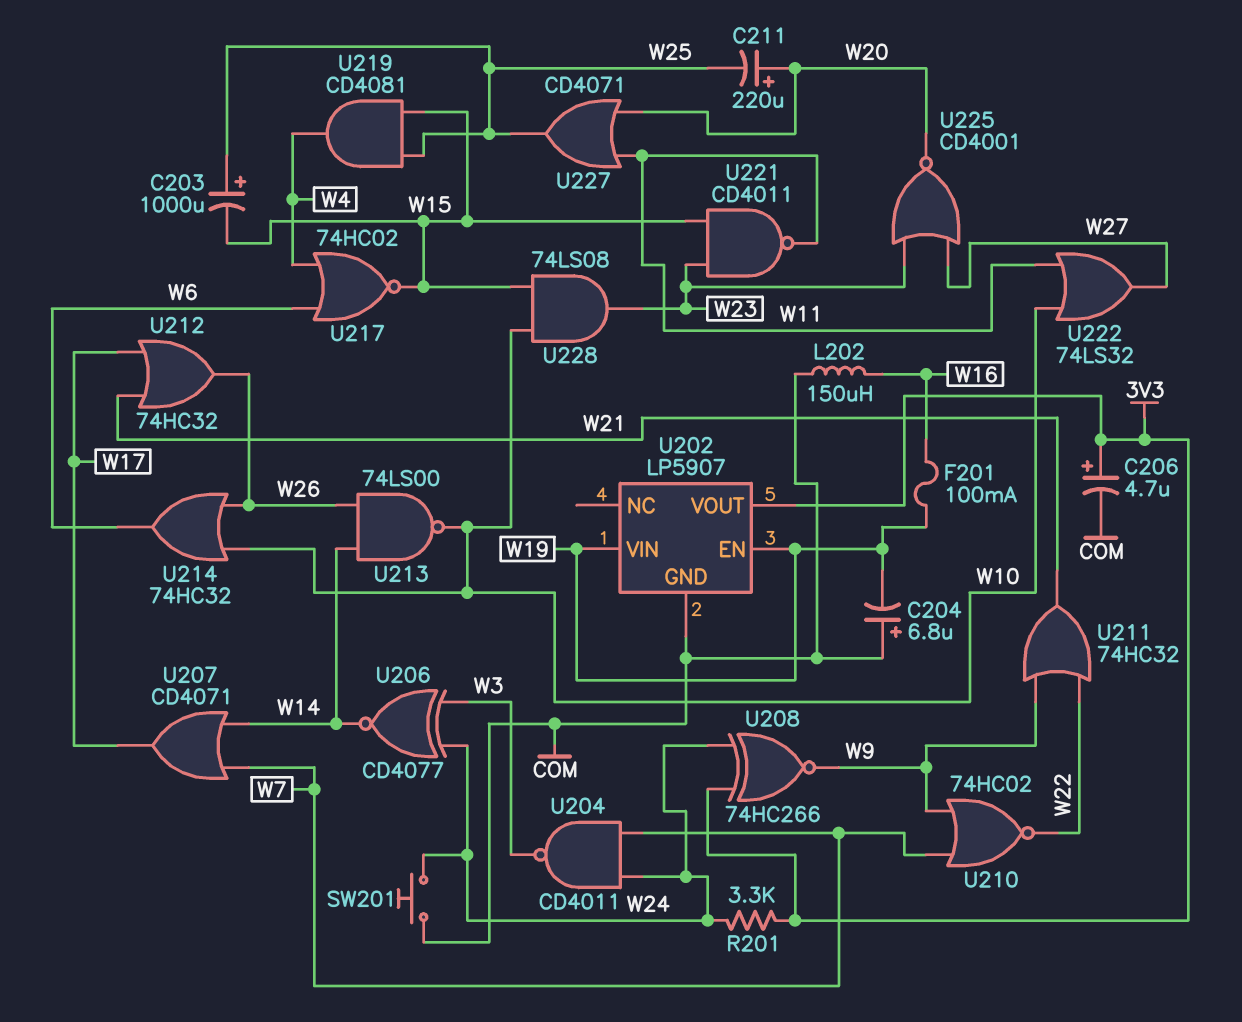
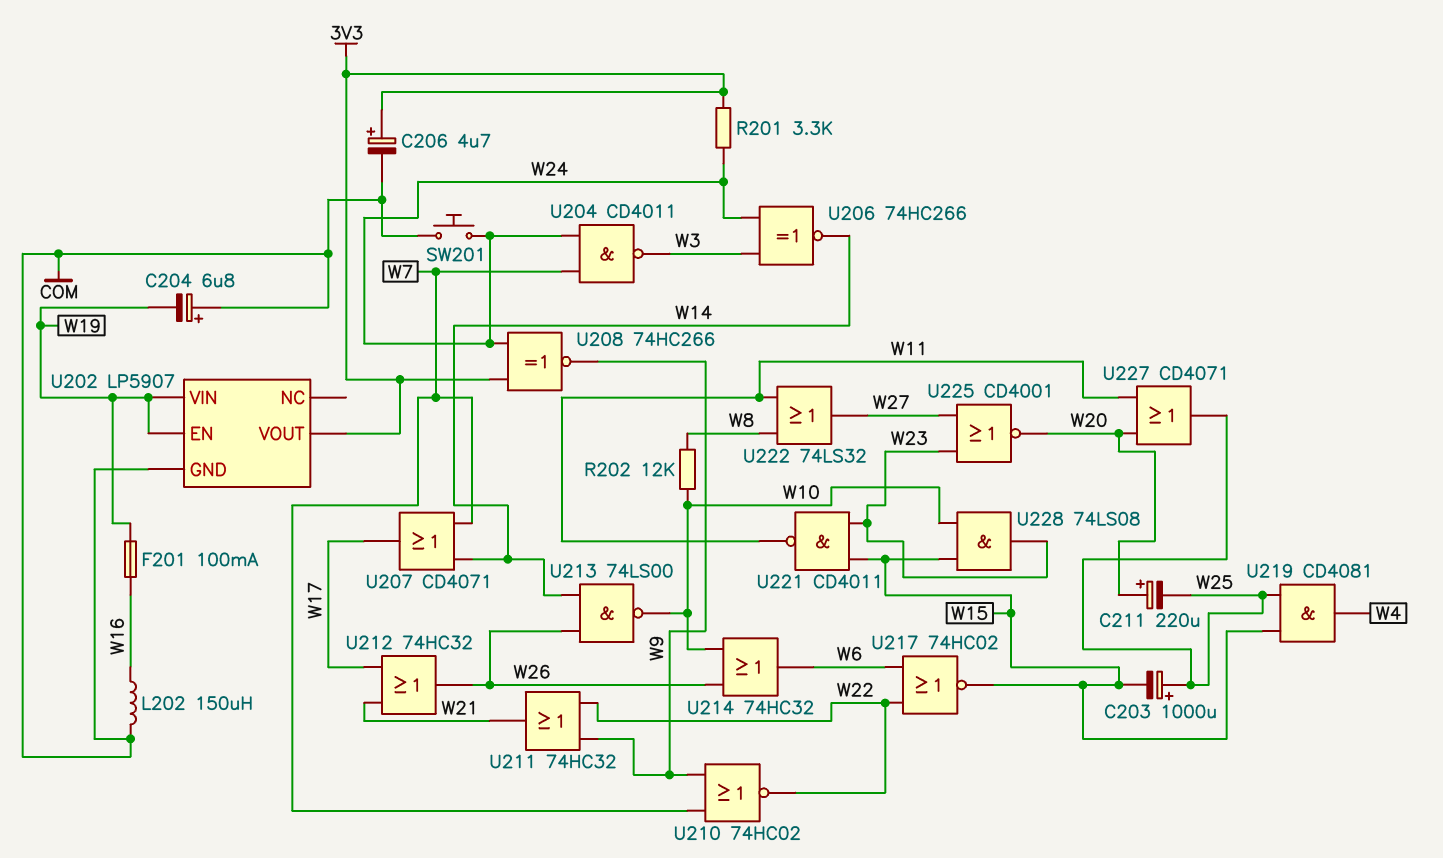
R202: none -> 12k (W8, W10)
U206: XNOR CD4077 (in W3, in W24, out W14) -> XNOR 74HC266 (in W3, in W24, out W14)
U217: NOR 74HC02 (in W4, in W6, out W15) -> NOR 74HC02 (in W6, in W22, out W15)
U222: OR 74LS32 (in W10, in W11, out W27) -> OR 74LS32 (in W8, in W11, out W27)

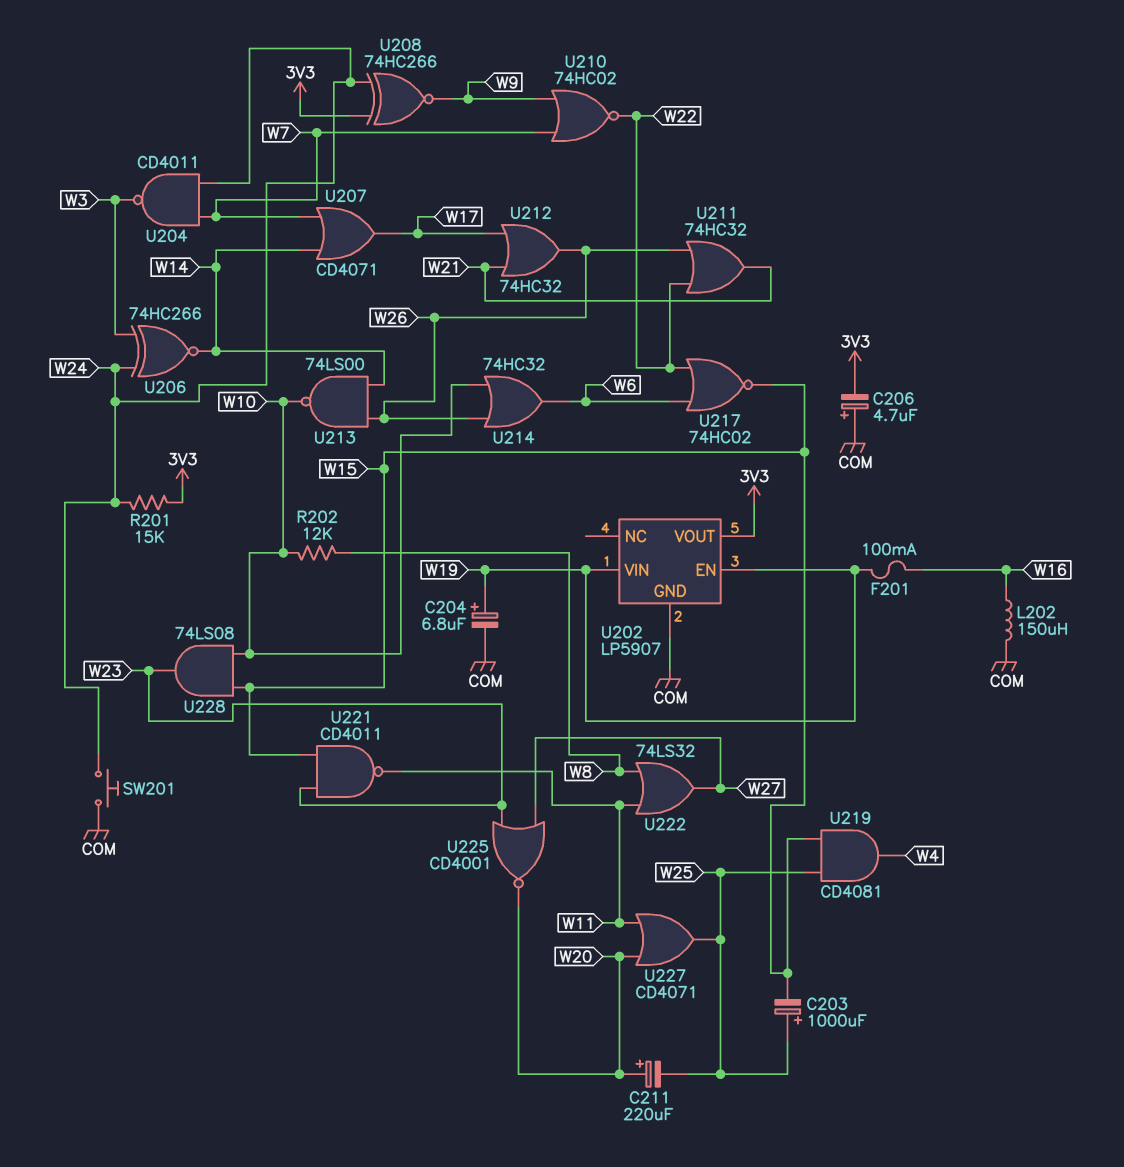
C204: 6.8uF (plus COM, minus W19) -> 6.8uF (plus W19, minus COM)
C206: 4.7uF (plus 3V3, minus COM) -> 4.7uF (plus COM, minus 3V3)
R201: 3.3k (3V3, W24) -> 15k (3V3, W24)
U211: OR 74HC32 (in W9, in W22, out W21) -> OR 74HC32 (in W22, in W26, out W21)

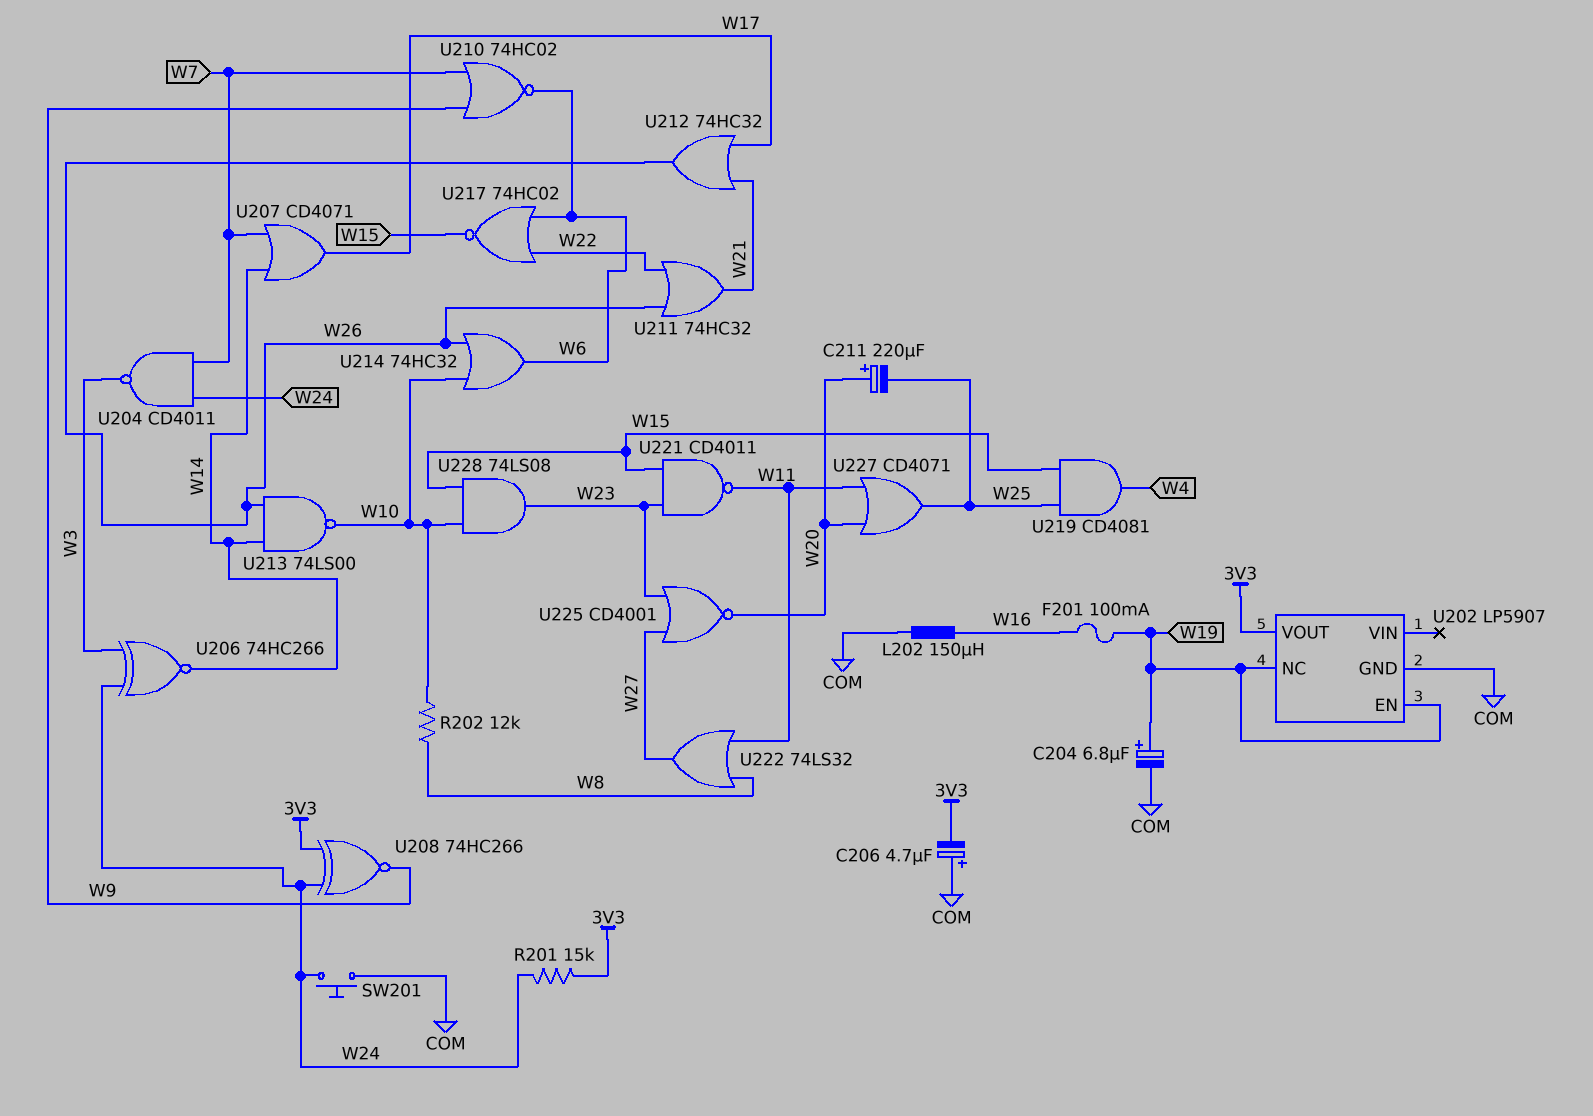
C203: 1000uF (plus W25, minus W15) -> none
U202 pin NC: none -> W19
U202 pin VIN: W19 -> none
U210: NOR 74HC02 (in W7, in W9, out W22) -> NOR 74HC02 (in W7, in W9, out W6)

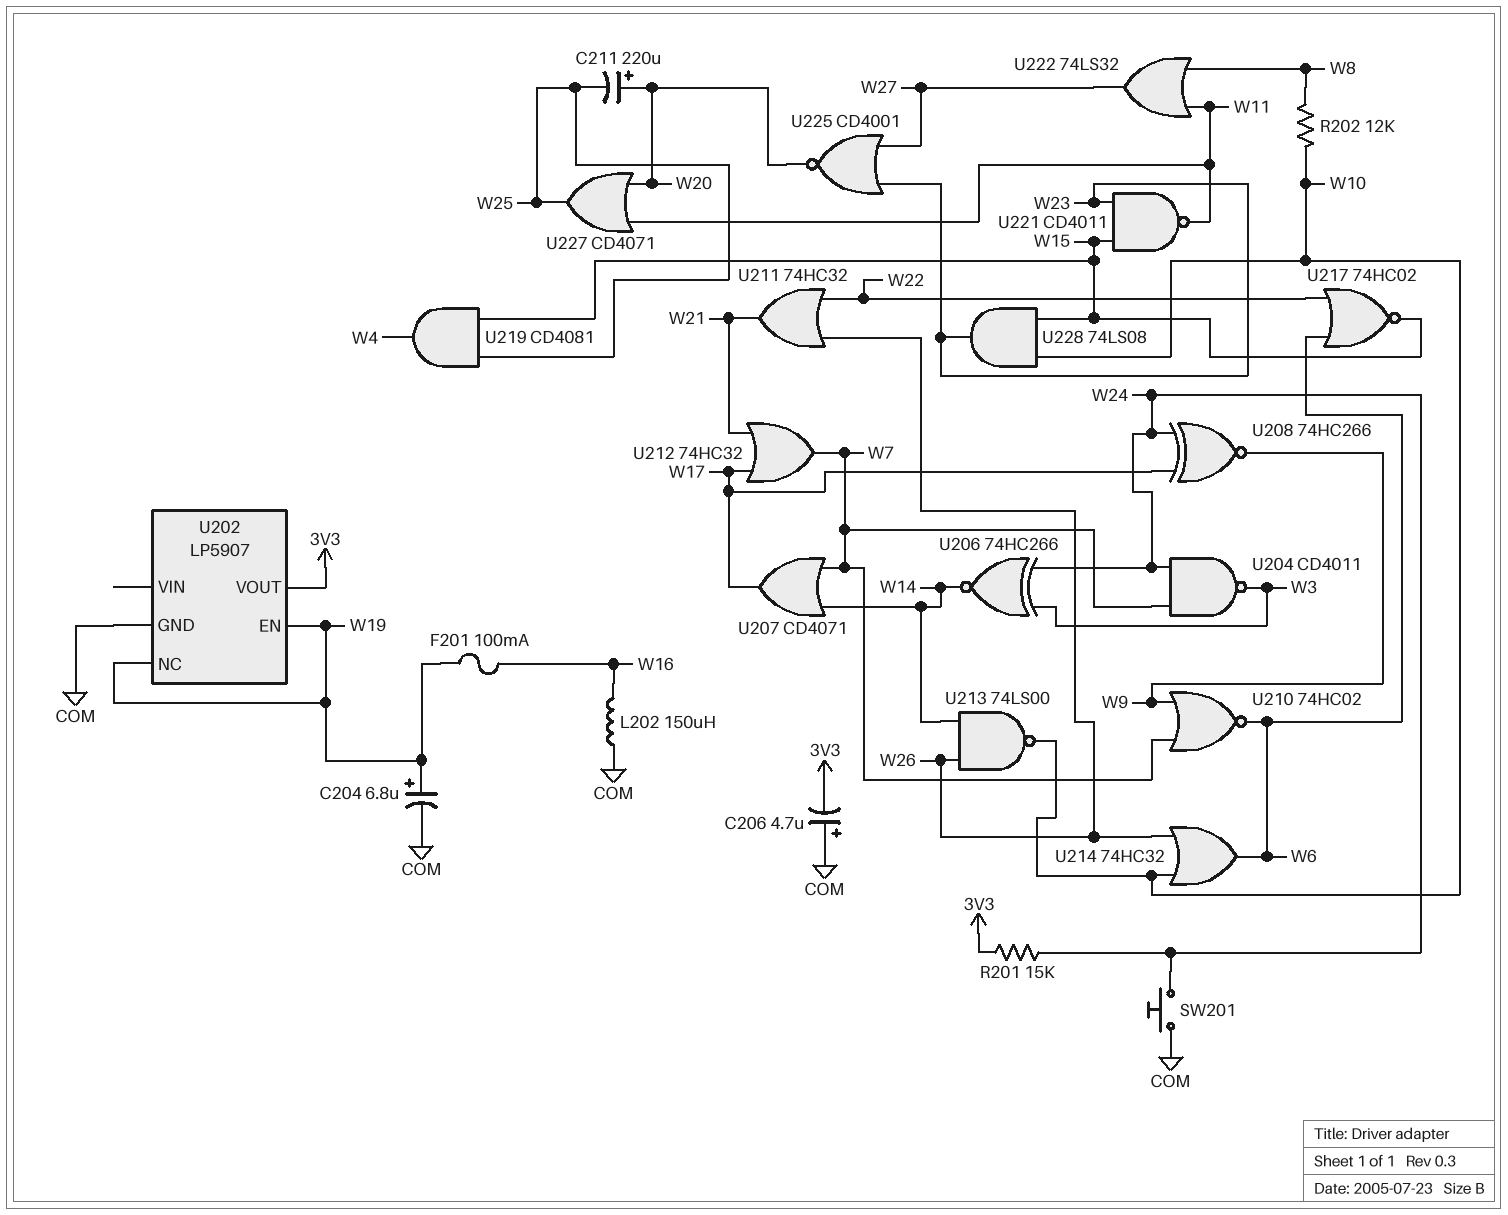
U208: XNOR 74HC266 (in 3V3, in W24, out W9) -> XNOR 74HC266 (in W17, in W24, out W9)
U212: OR 74HC32 (in W17, in W21, out W26) -> OR 74HC32 (in W17, in W21, out W7)

